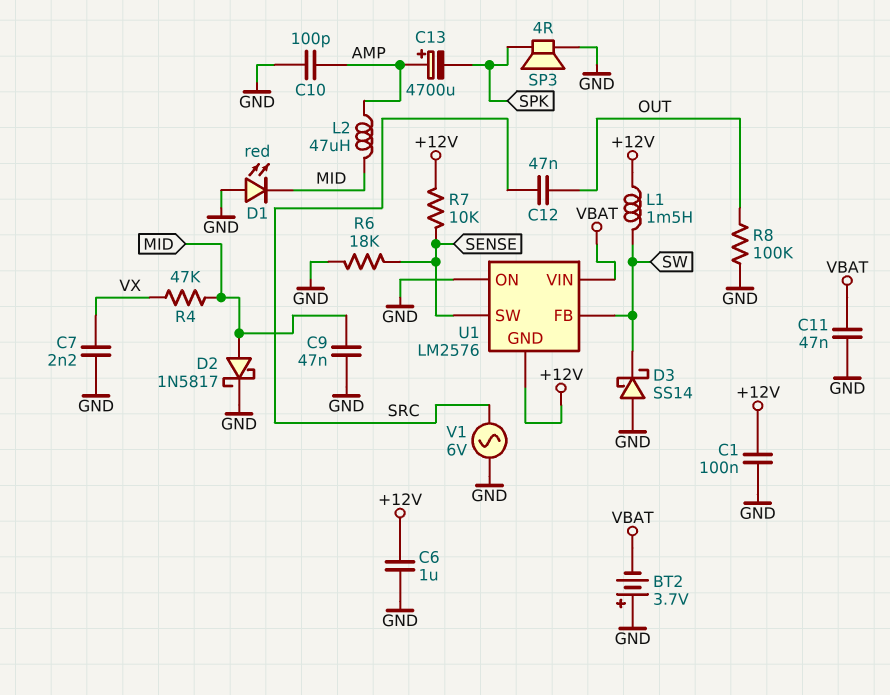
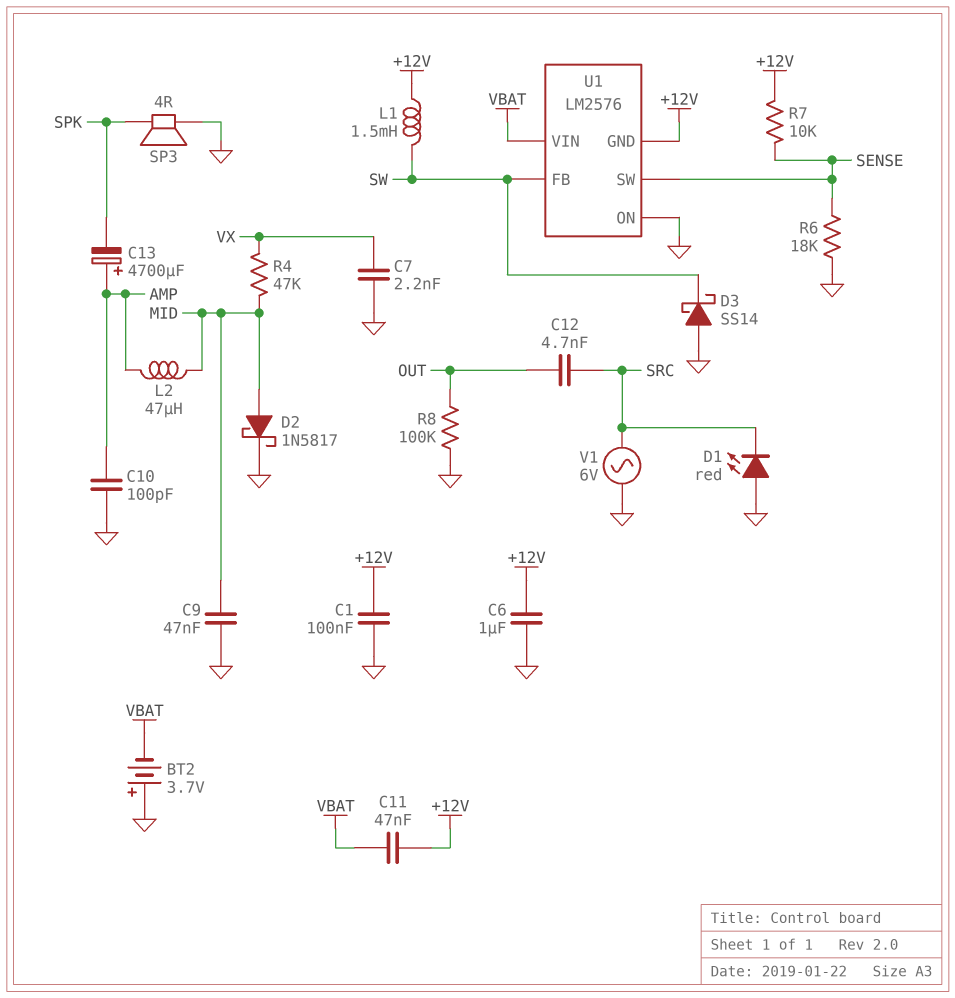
C11: 47nF (GND, VBAT) -> 47nF (+12V, VBAT)
C12: 47nF (OUT, SRC) -> 4.7nF (OUT, SRC)
D1: LED red (A GND, K MID) -> LED red (A GND, K SRC)

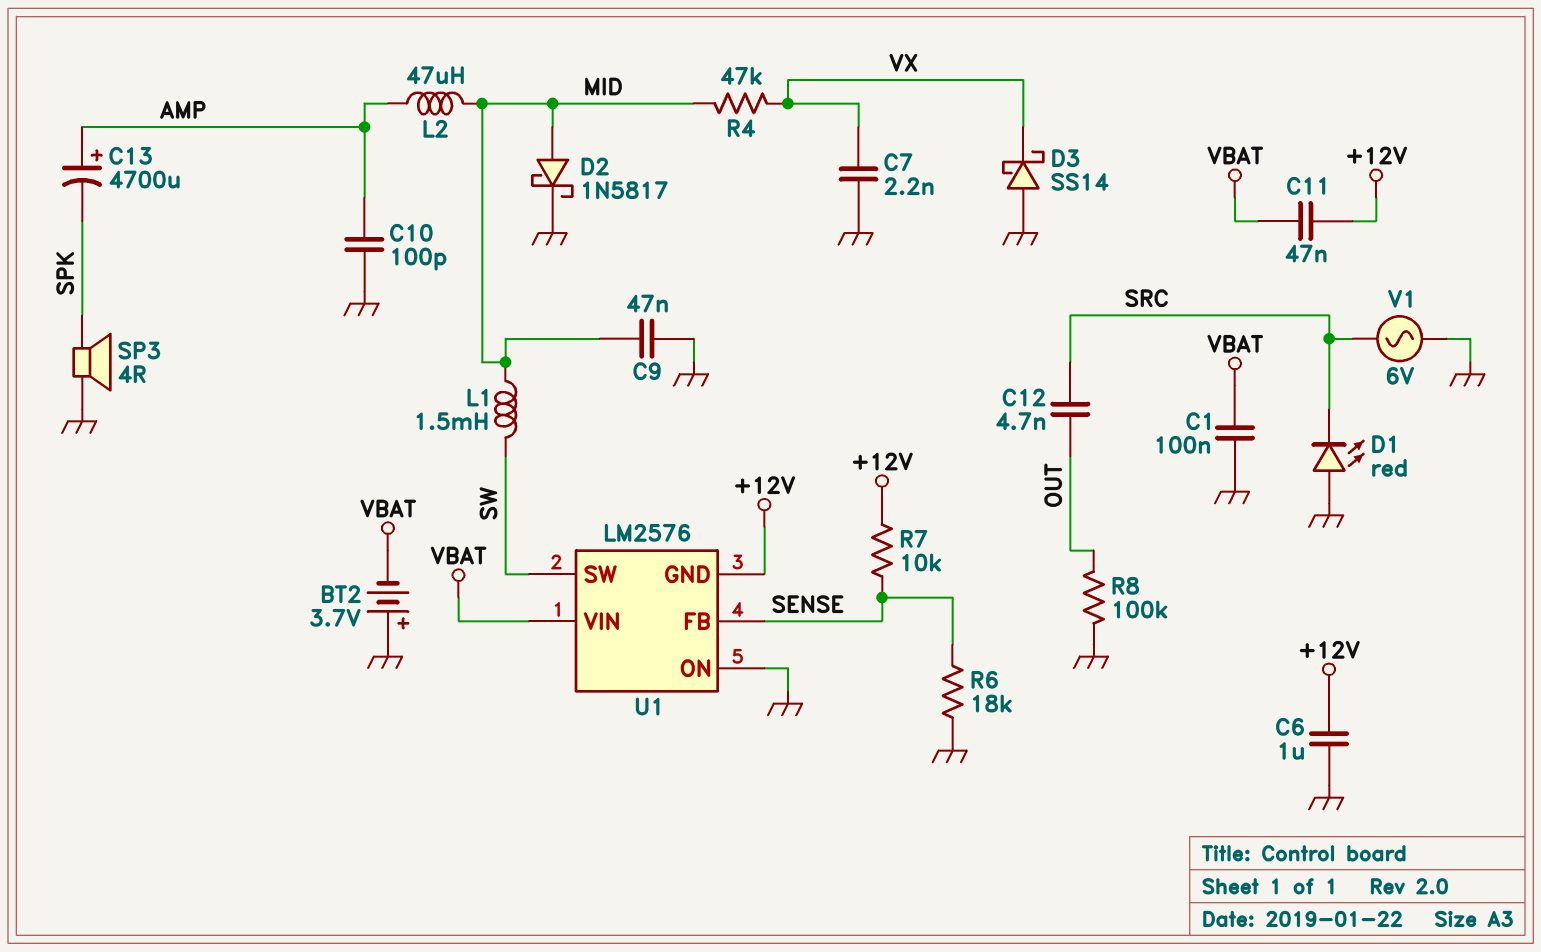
C1: 100nF (+12V, GND) -> 100nF (GND, VBAT)
D3: schottky SS14 (A GND, K SW) -> schottky SS14 (A GND, K VX)
L1: 1.5mH (+12V, SW) -> 1.5mH (MID, SW)
U1 pin FB: SW -> SENSE
U1 pin SW: SENSE -> SW

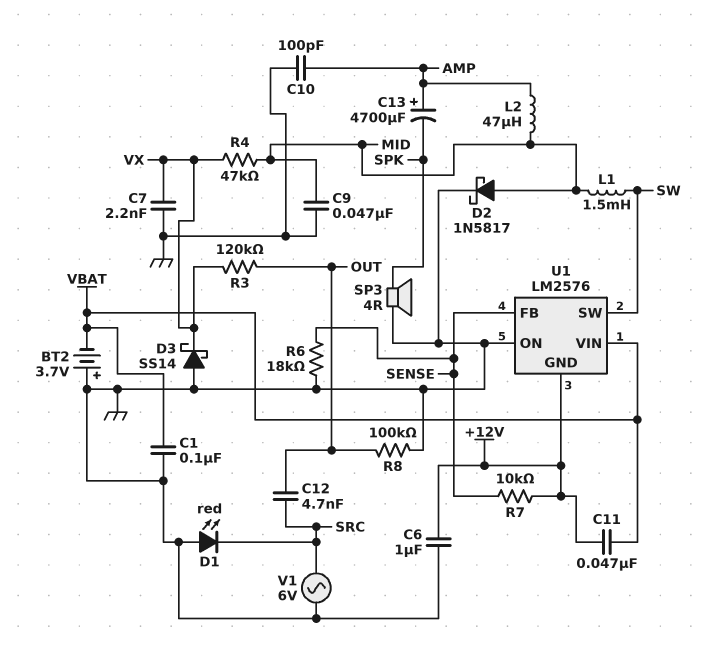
R3: none -> 120k (OUT, VX)

